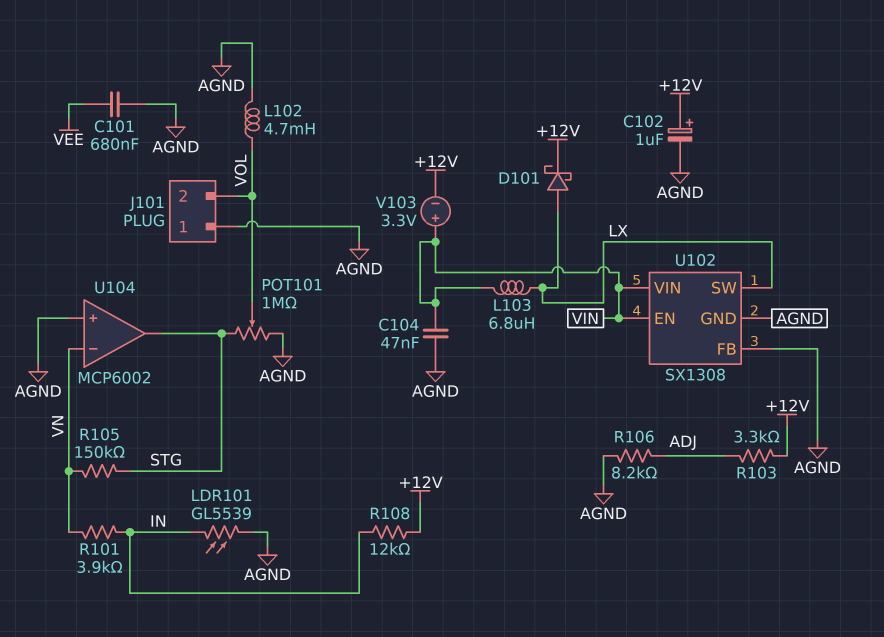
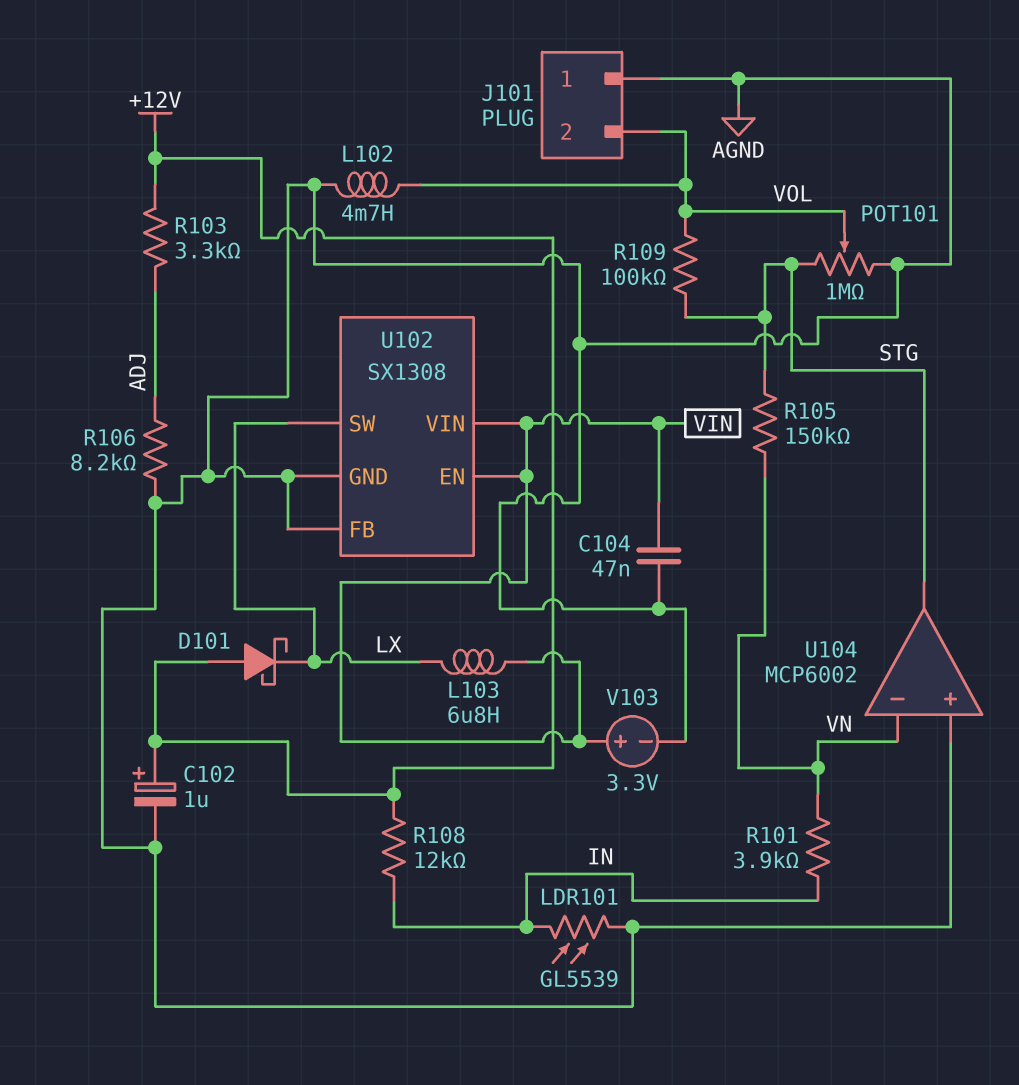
C101: 680nF (AGND, VEE) -> none
D101: schottky (A LX, K +12V) -> schottky (A +12V, K LX)
R109: none -> 100k (STG, VOL)
V103: 3.3V (plus VIN, minus +12V) -> 3.3V (plus VIN, minus AGND)

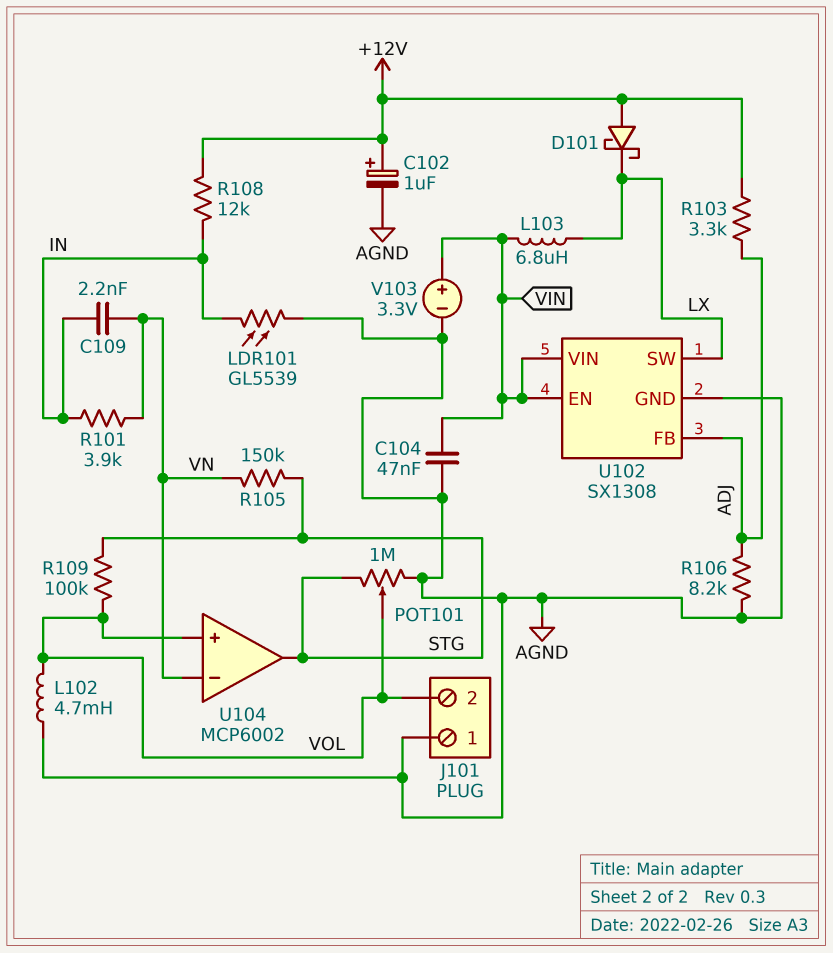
C109: none -> 2.2nF (IN, VN)
U102 pin FB: AGND -> ADJ
U104 pin in+: AGND -> VOL

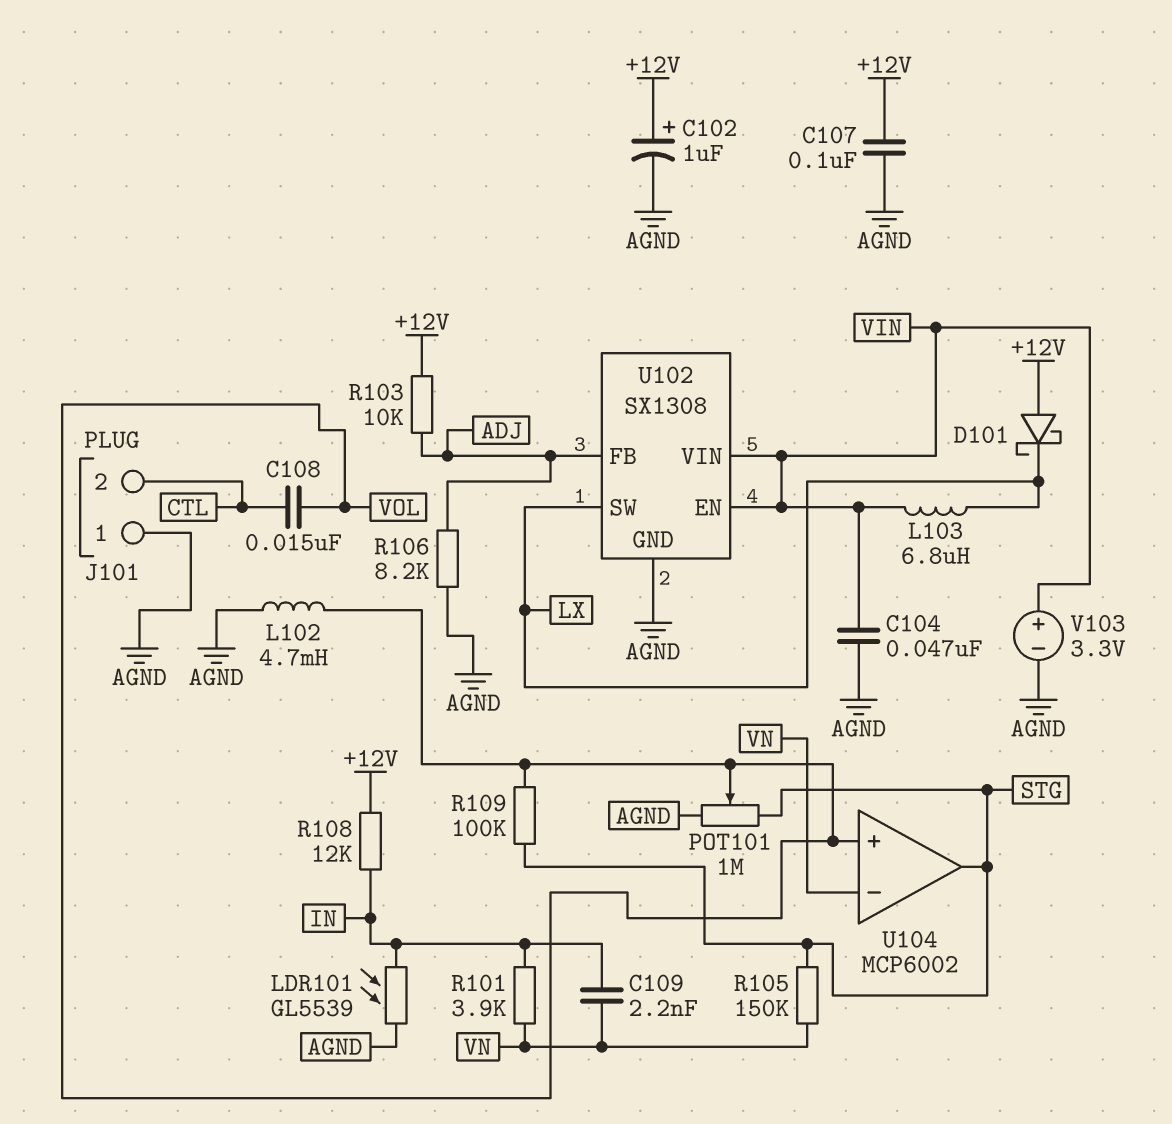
C107: none -> 100nF (+12V, AGND)
C108: none -> 15nF (CTL, VOL)
J101 pin 2: VOL -> CTL
R103: 3.3k (+12V, ADJ) -> 10k (+12V, ADJ)

